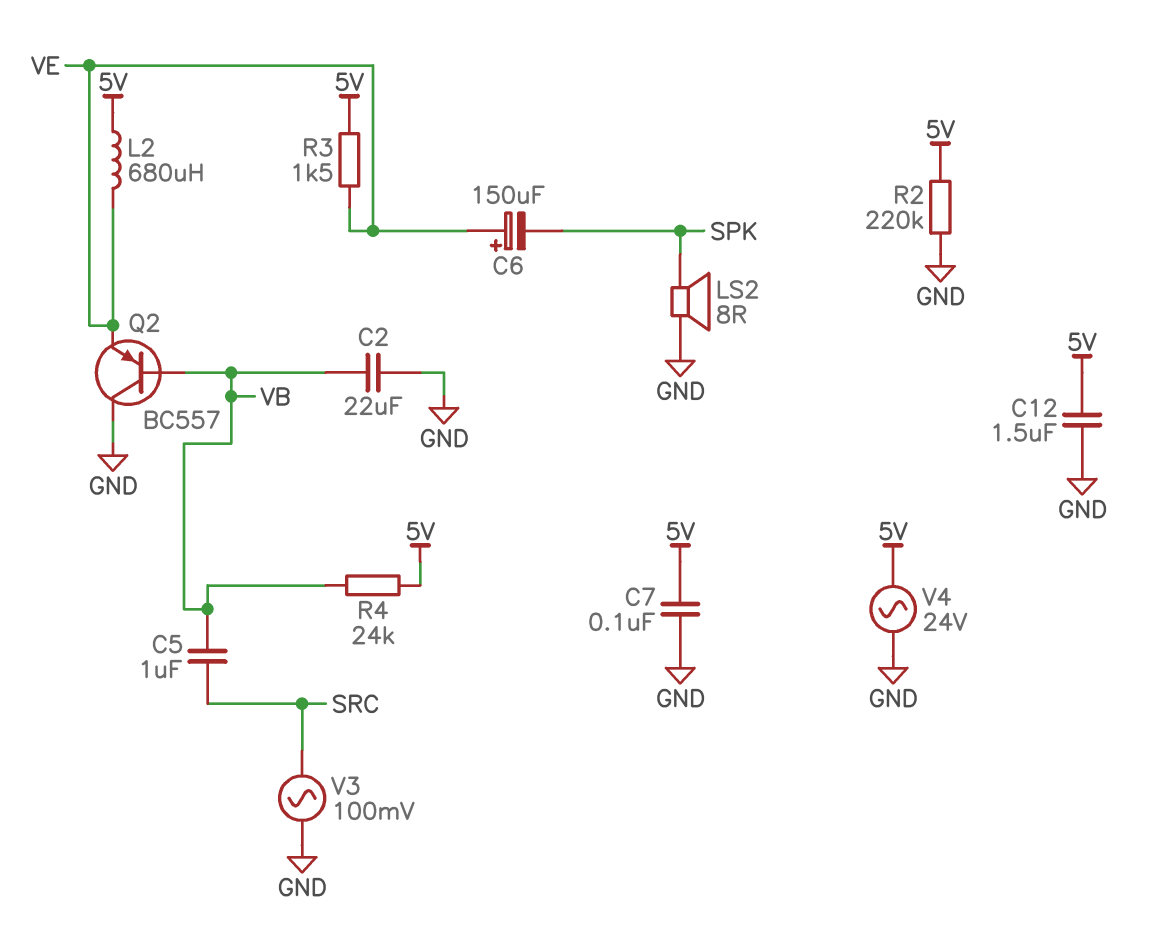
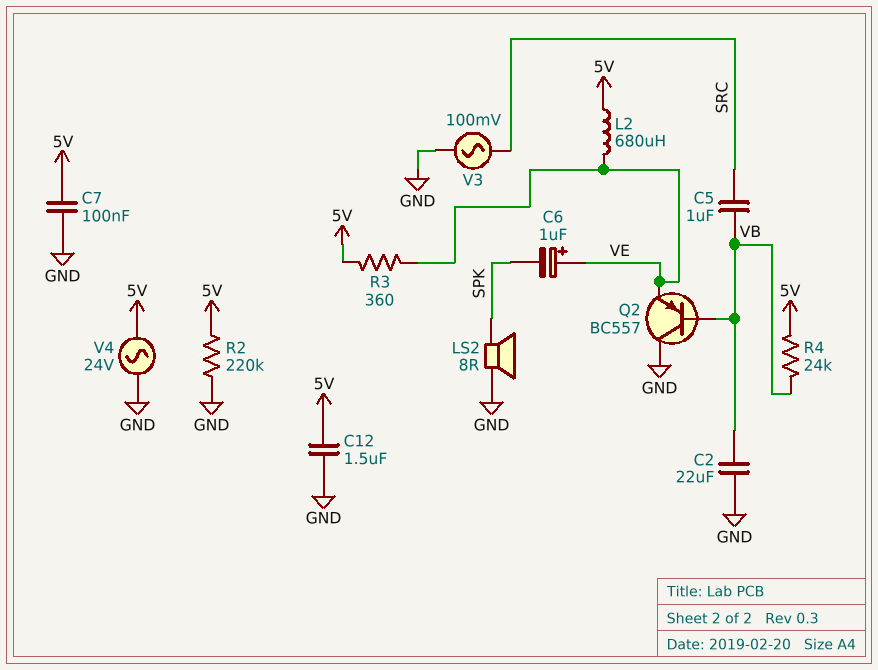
C6: 150uF (plus VE, minus SPK) -> 1uF (plus VE, minus SPK)
R3: 1.5k (5V, VE) -> 360 (5V, VE)

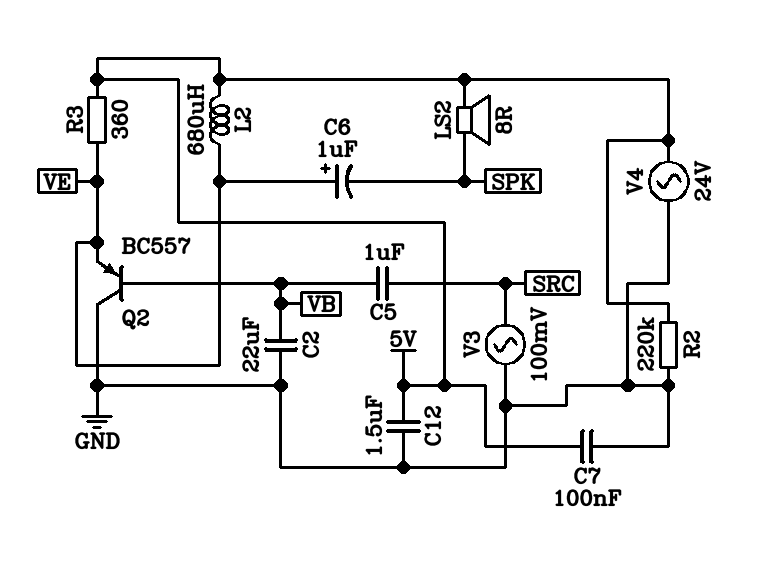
LS2: speaker 8R (GND, SPK) -> speaker 8R (5V, SPK)
R4: 24k (5V, VB) -> none

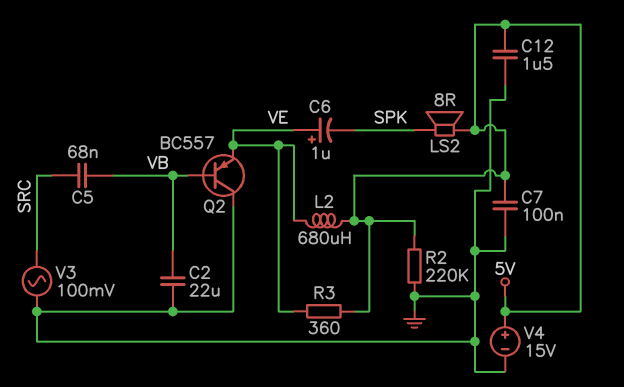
C5: 1uF (SRC, VB) -> 68nF (SRC, VB)
V4: AC 24V (5V, GND) -> 15V (plus 5V, minus GND)

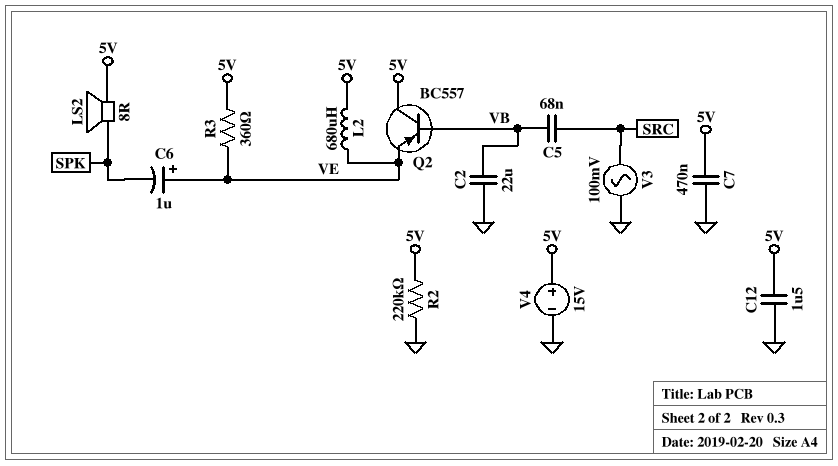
C7: 100nF (5V, GND) -> 470nF (5V, GND)
Q2: PNP BC557 (B VB, C GND, E VE) -> PNP BC557 (B VB, C 5V, E VE)

